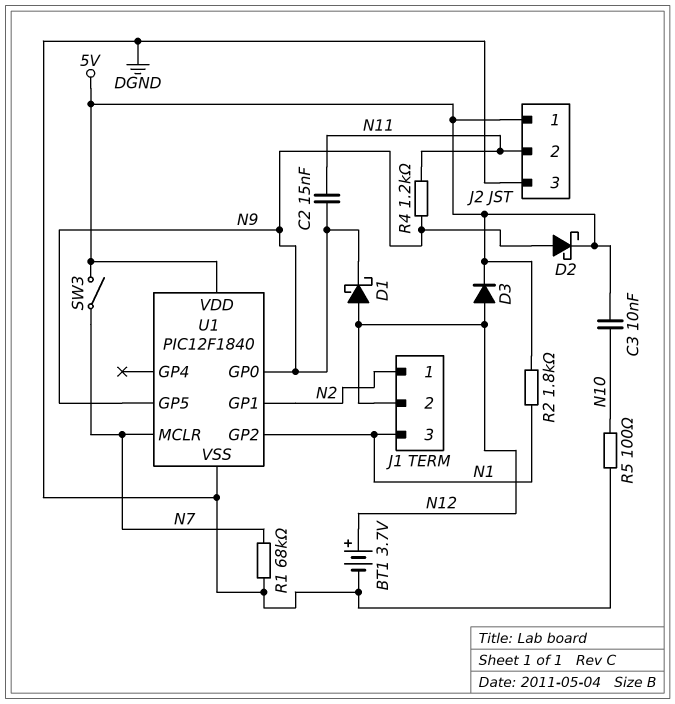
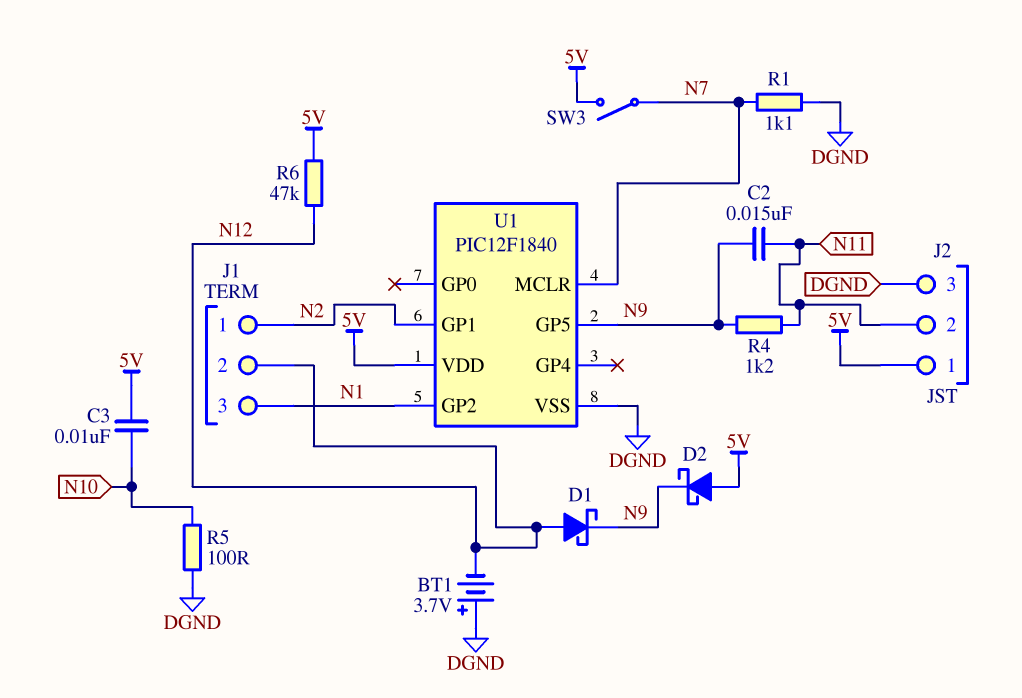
BT1: 3.7V (plus N12, minus DGND) -> 3.7V (plus DGND, minus N12)
D2: schottky (A N9, K 5V) -> schottky (A 5V, K N9)
D3: diode (A N12, K 5V) -> none
R1: 68k (DGND, N7) -> 1.1k (DGND, N7)
R2: 1.8k (5V, N1) -> none
R6: none -> 47k (5V, N12)
U1 pin GP0: N9 -> none

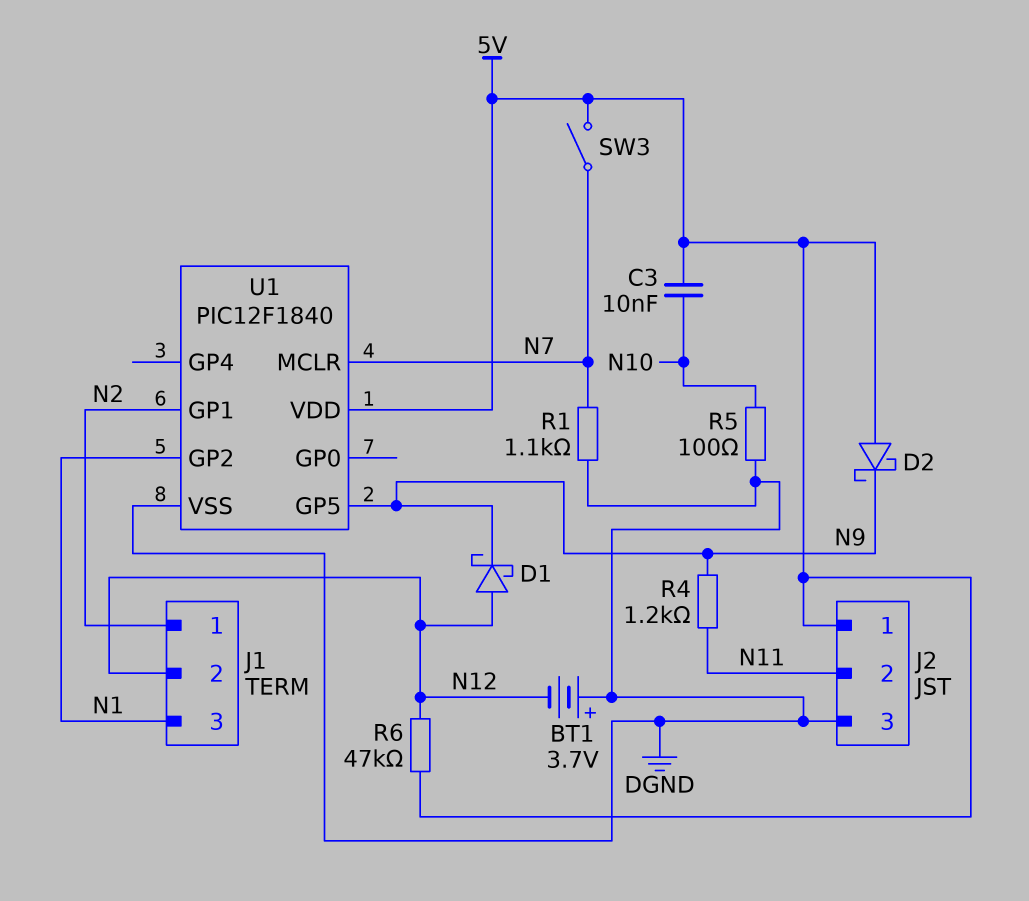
C2: 15nF (N9, N11) -> none

